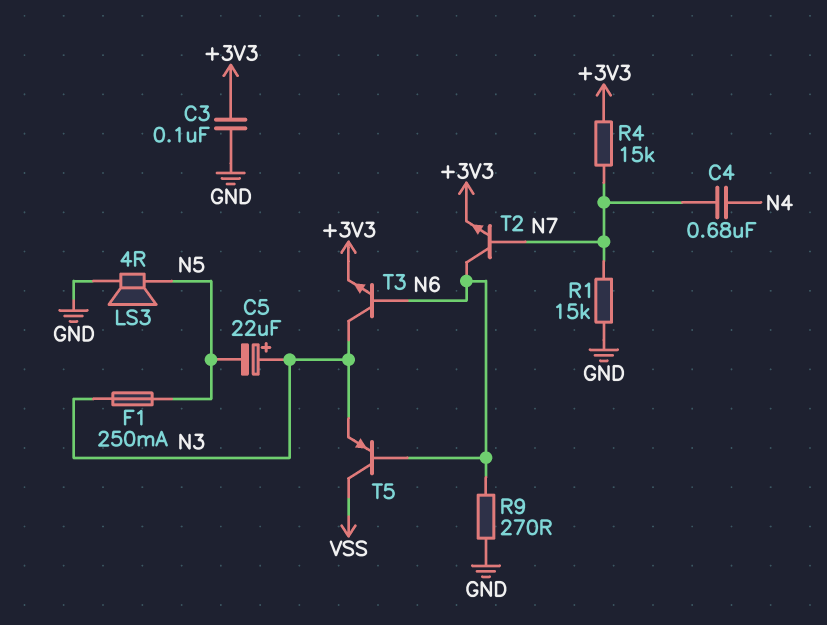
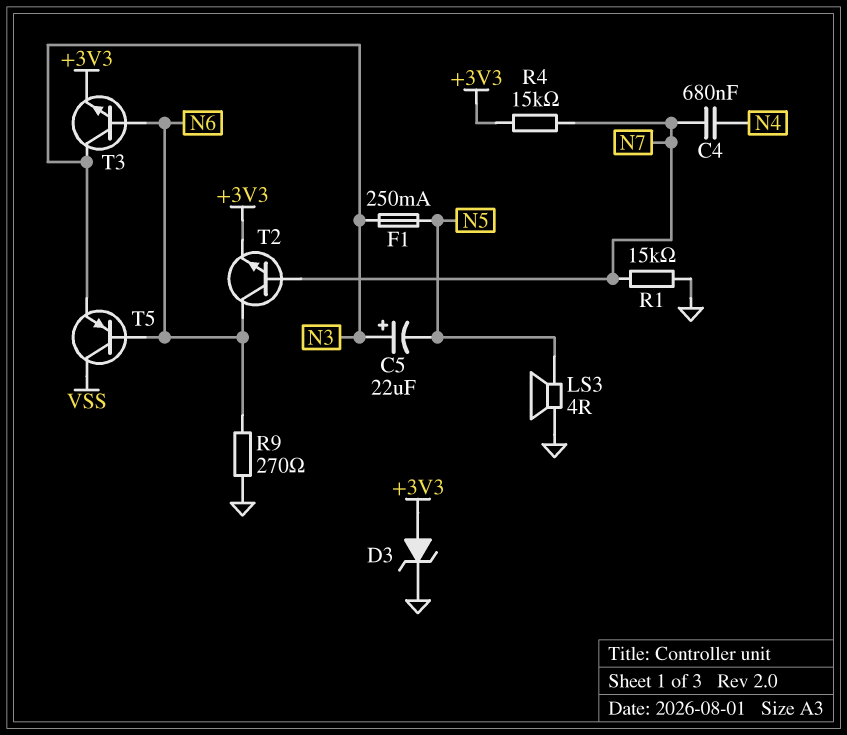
C3: 100nF (+3V3, GND) -> none
D3: none -> zener (A +3V3, K GND)

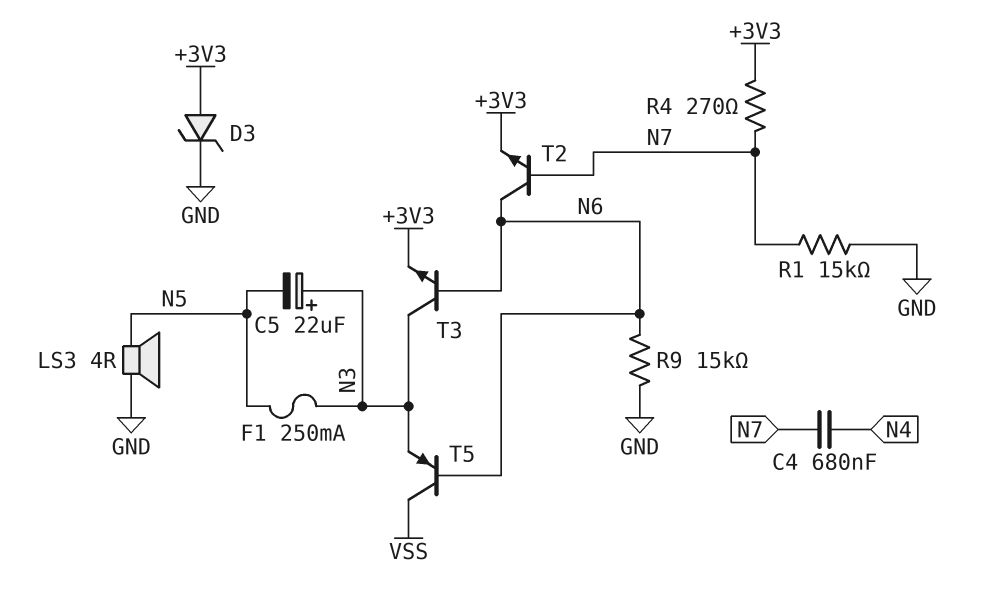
R4: 15k (+3V3, N7) -> 270 (+3V3, N7)
R9: 270 (GND, N6) -> 15k (GND, N6)

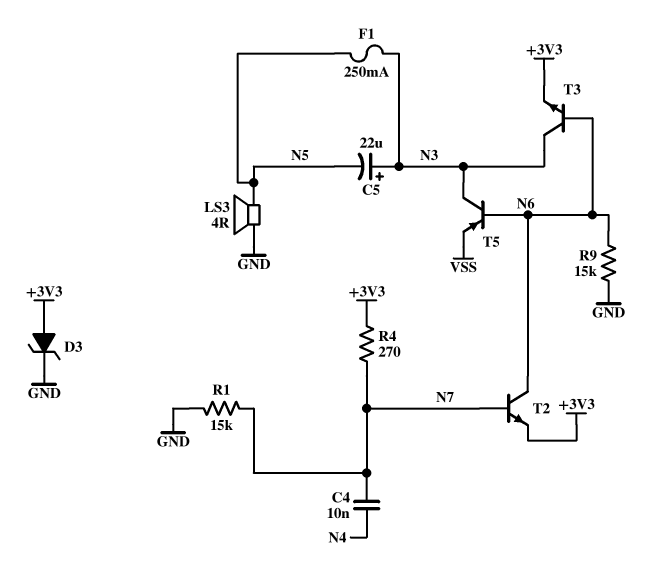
C4: 680nF (N4, N7) -> 10nF (N4, N7)
T5: PNP (B N6, C VSS, E N3) -> PNP (B N6, C N3, E VSS)

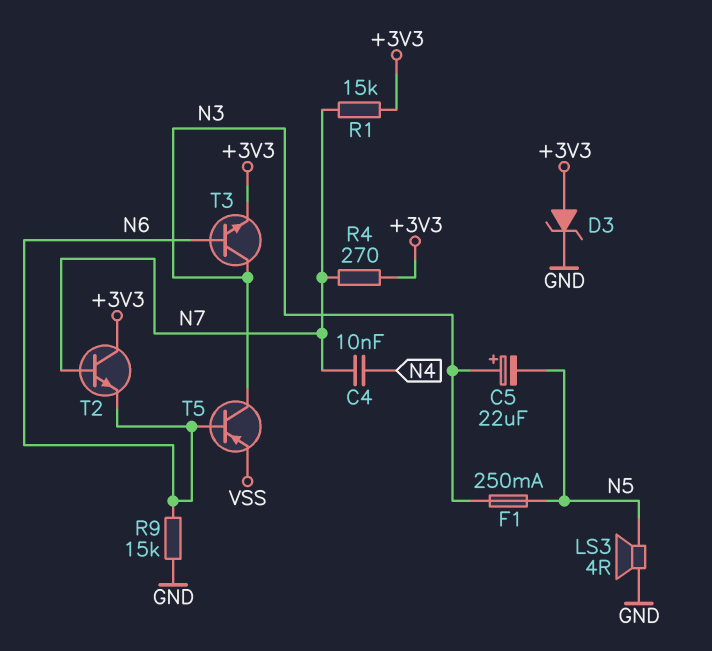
R1: 15k (GND, N7) -> 15k (+3V3, N7)
T2: NPN (B N7, C N6, E +3V3) -> NPN (B N7, C +3V3, E N6)

